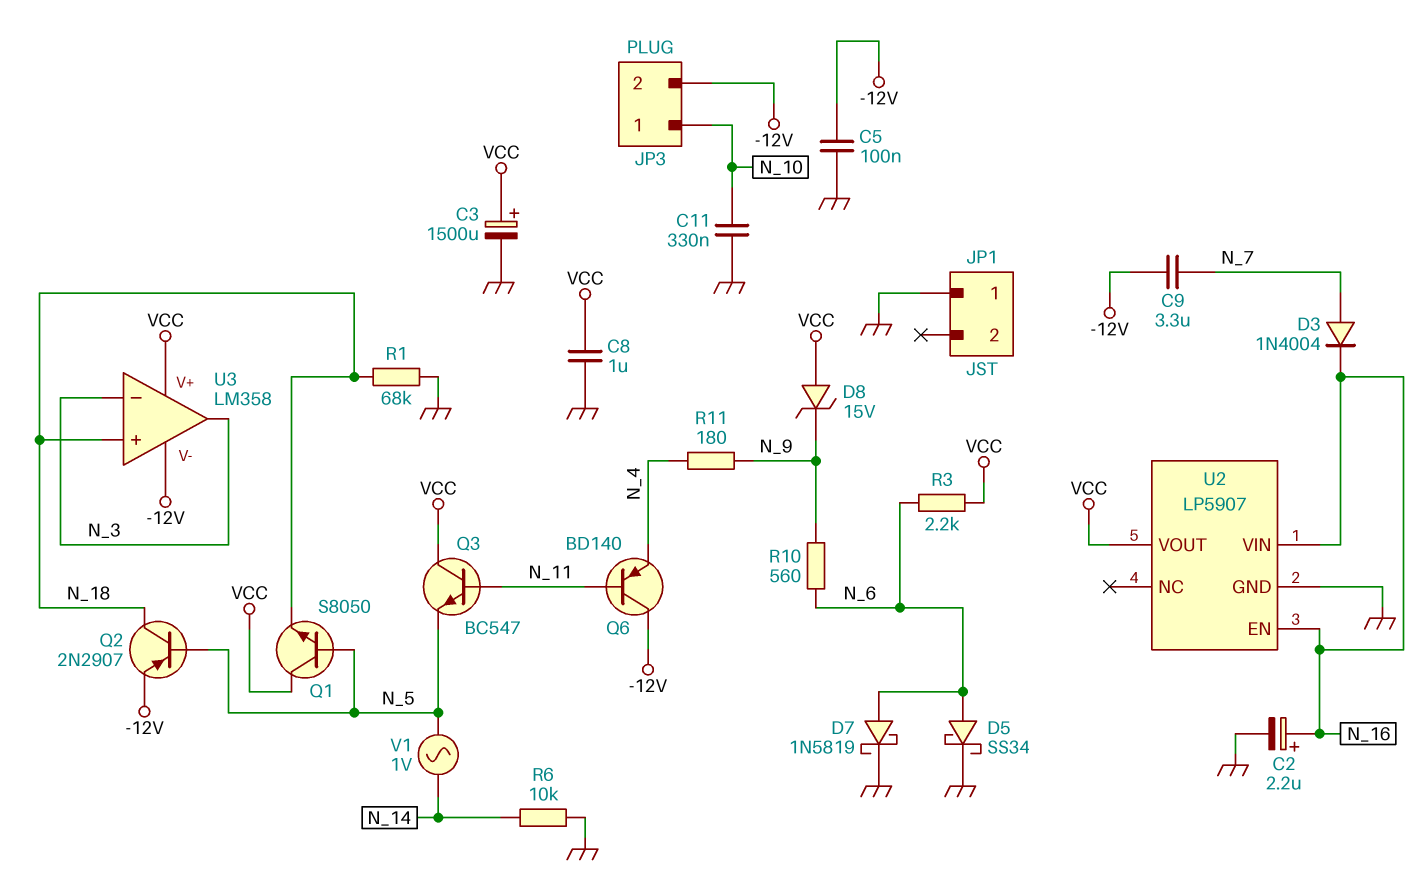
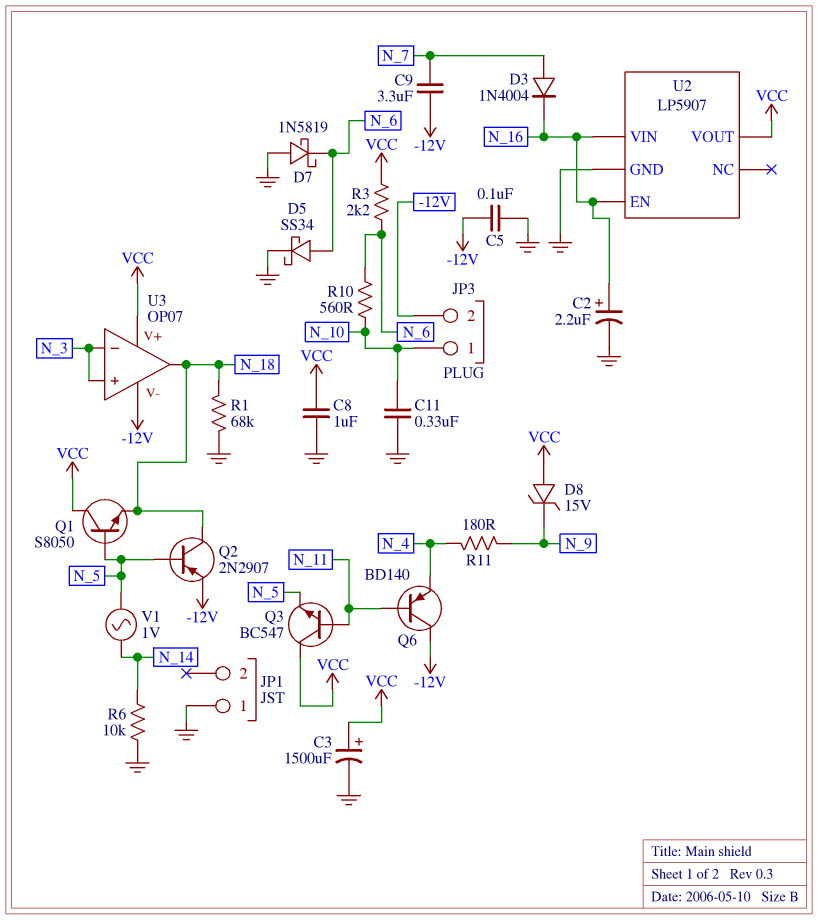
D7: schottky 1N5819 (A N_6, K GND) -> schottky 1N5819 (A GND, K N_6)
R10: 560 (N_6, N_9) -> 560 (N_6, N_10)
U3: LM358 -> OP07
U3 pin in+: N_18 -> N_3
U3 pin out: N_3 -> N_18

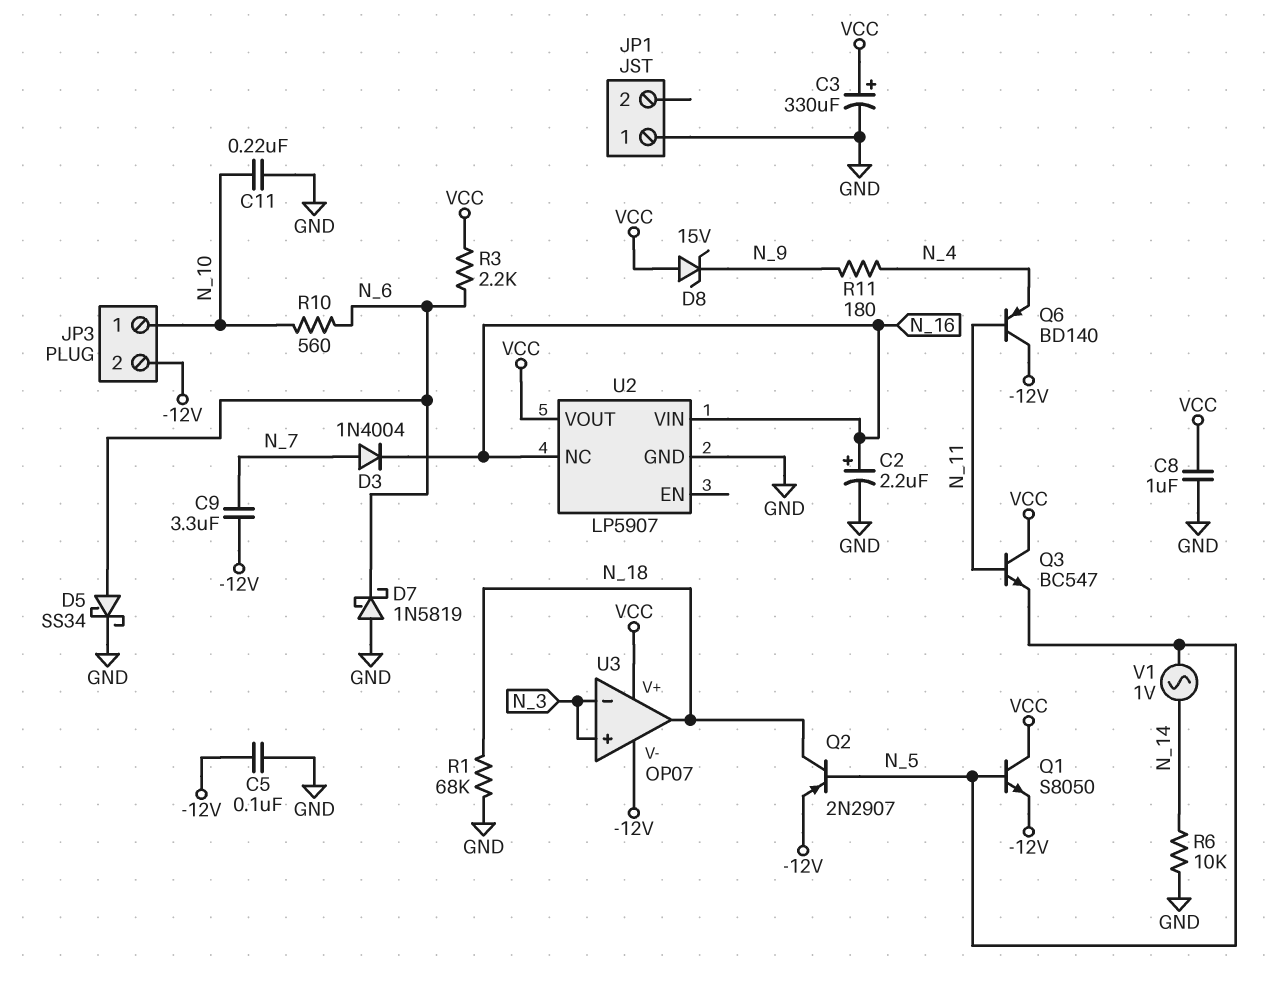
C3: 1500uF (plus VCC, minus GND) -> 330uF (plus VCC, minus GND)
C11: 330nF (GND, N_10) -> 220nF (GND, N_10)
Q1: NPN S8050 (B N_5, C VCC, E N_18) -> NPN S8050 (B N_5, C VCC, E -12V)
U2 pin EN: N_16 -> none
U2 pin NC: none -> N_16

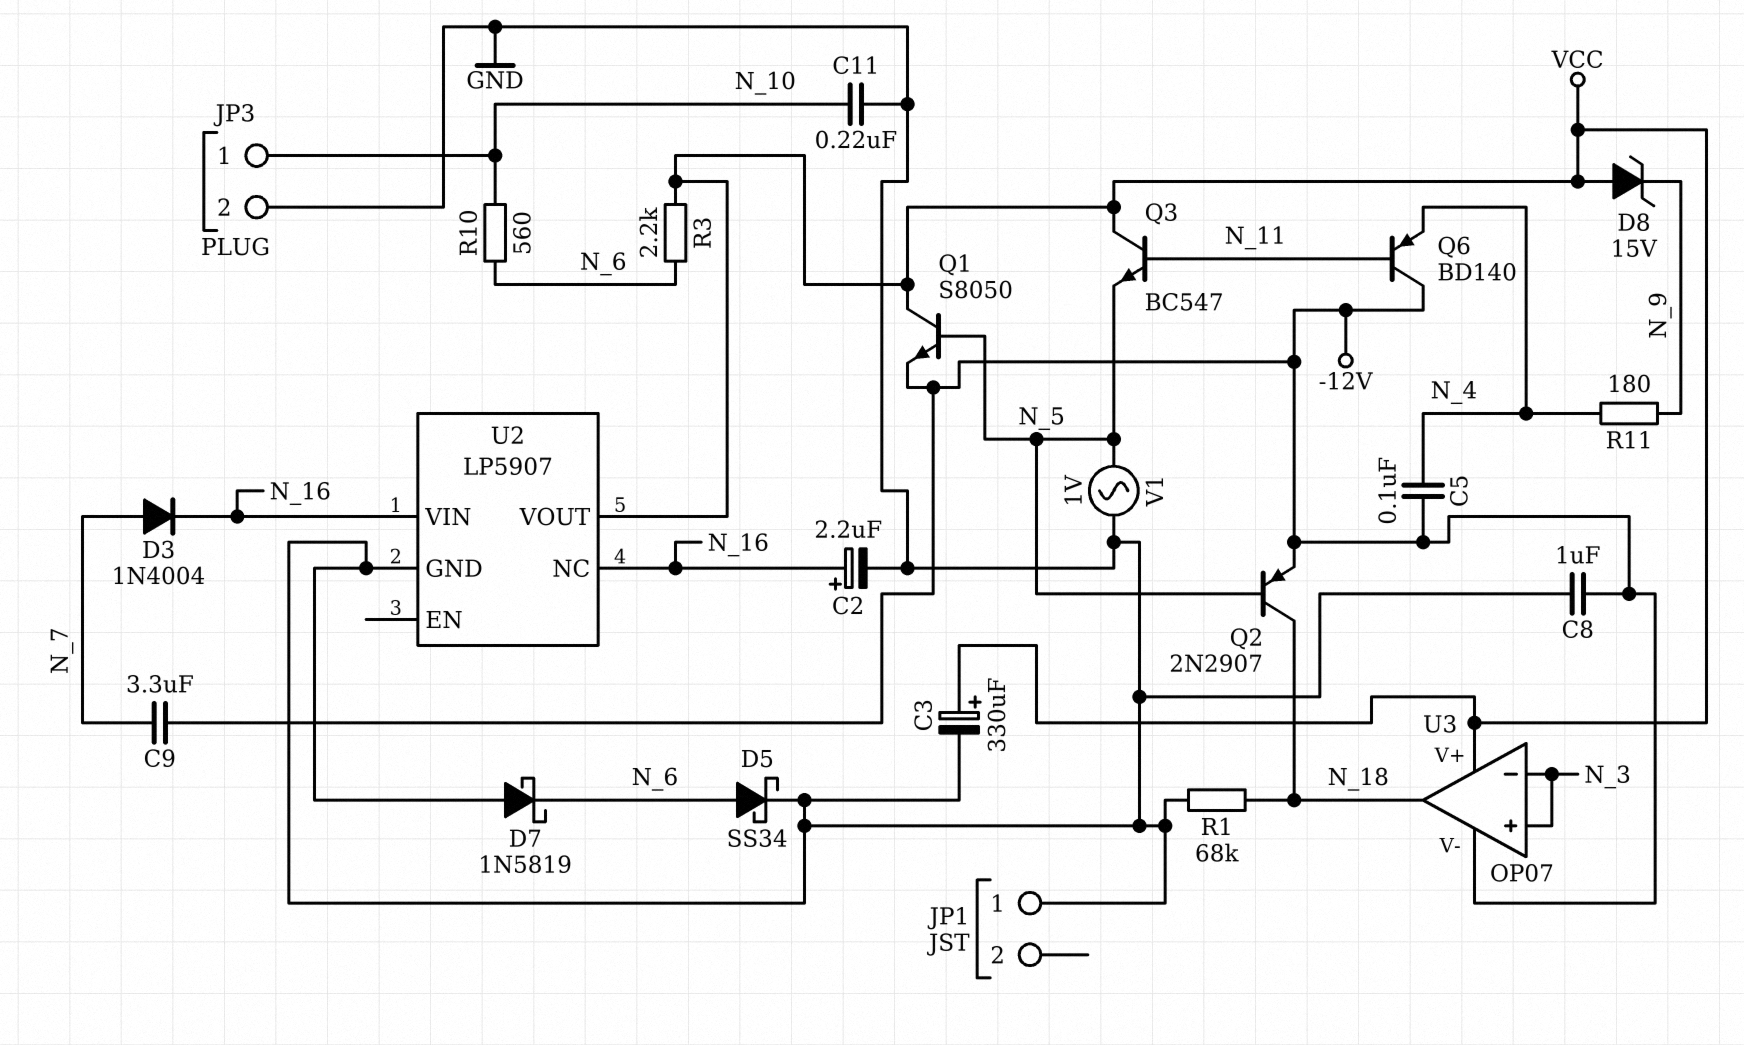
C5: 100nF (-12V, GND) -> 100nF (-12V, N_4)
C8: 1uF (GND, VCC) -> 1uF (-12V, GND)
JP3 pin 2: -12V -> GND
R6: 10k (GND, N_14) -> none
V1: AC 1V (N_5, N_14) -> AC 1V (GND, N_5)

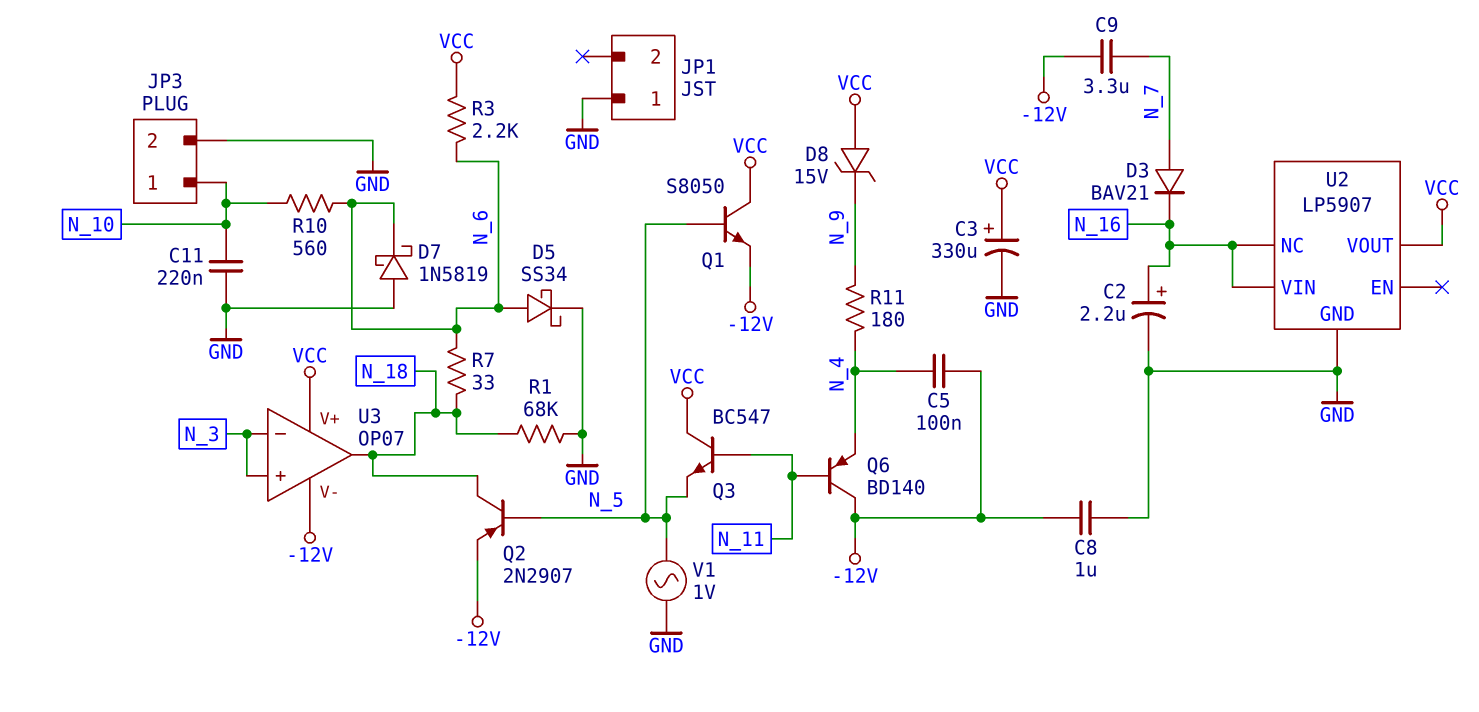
D3: diode 1N4004 (A N_7, K N_16) -> diode BAV21 (A N_7, K N_16)
R7: none -> 33 (N_6, N_18)

